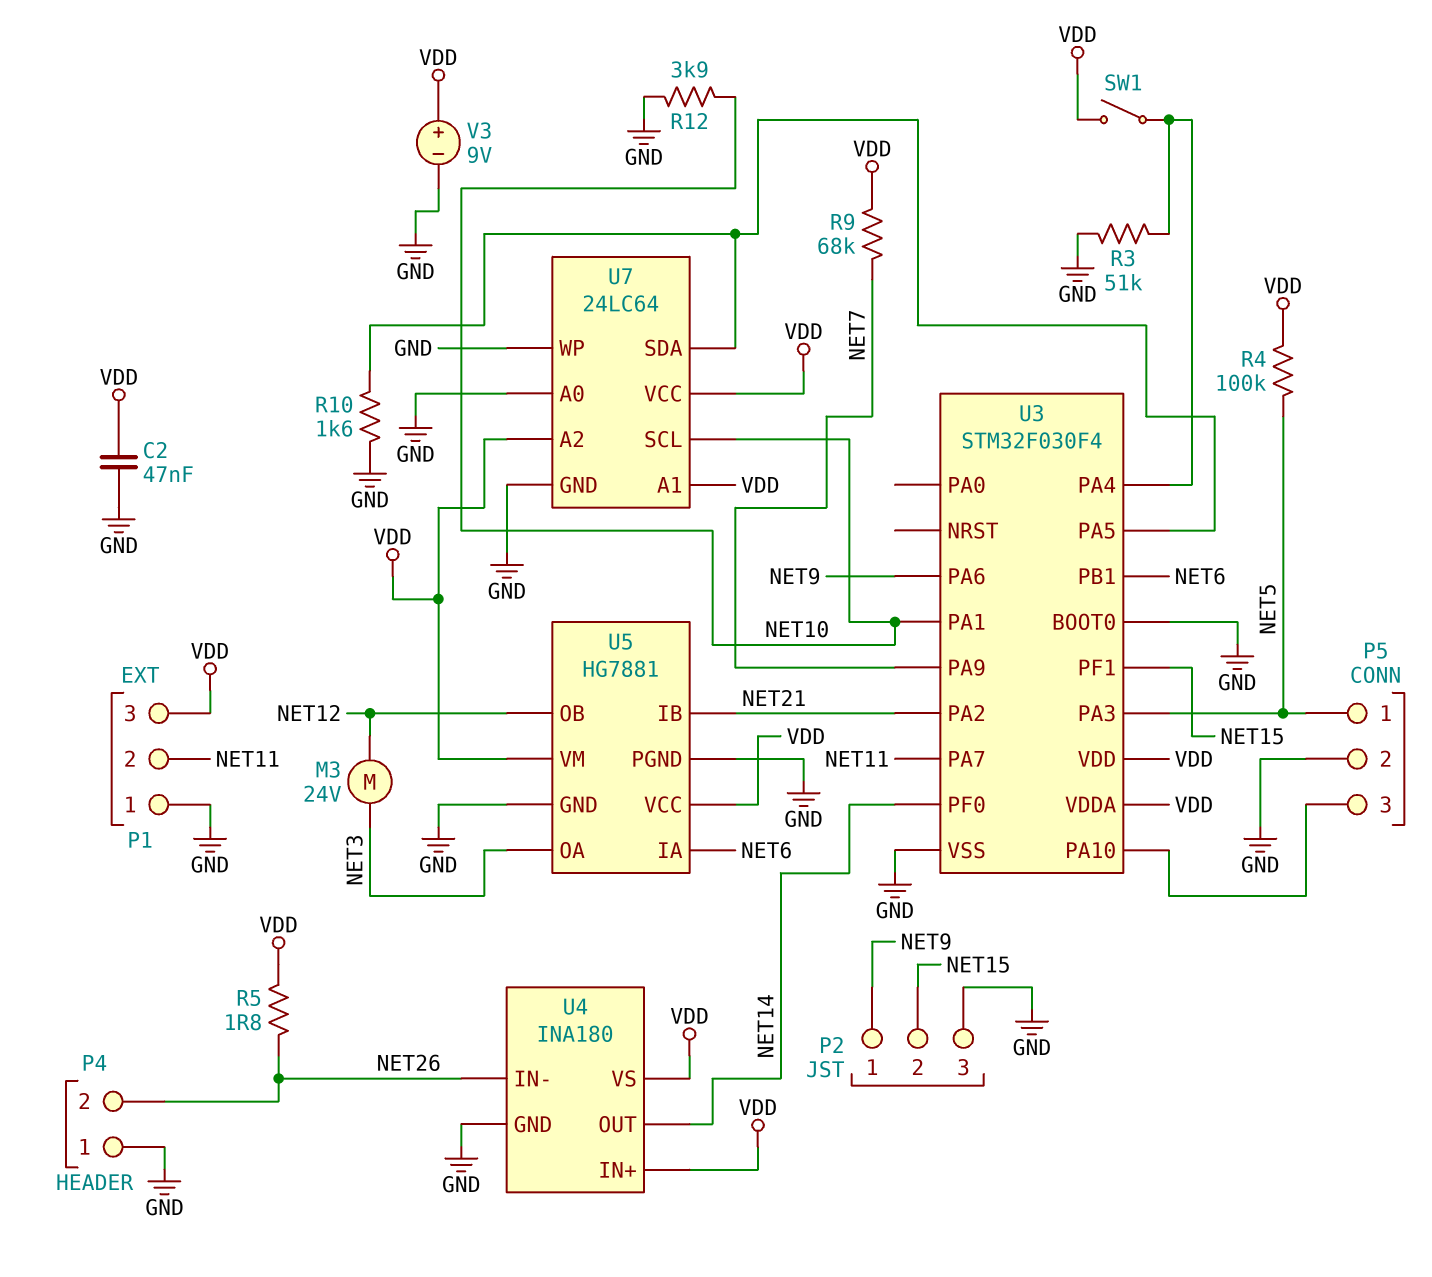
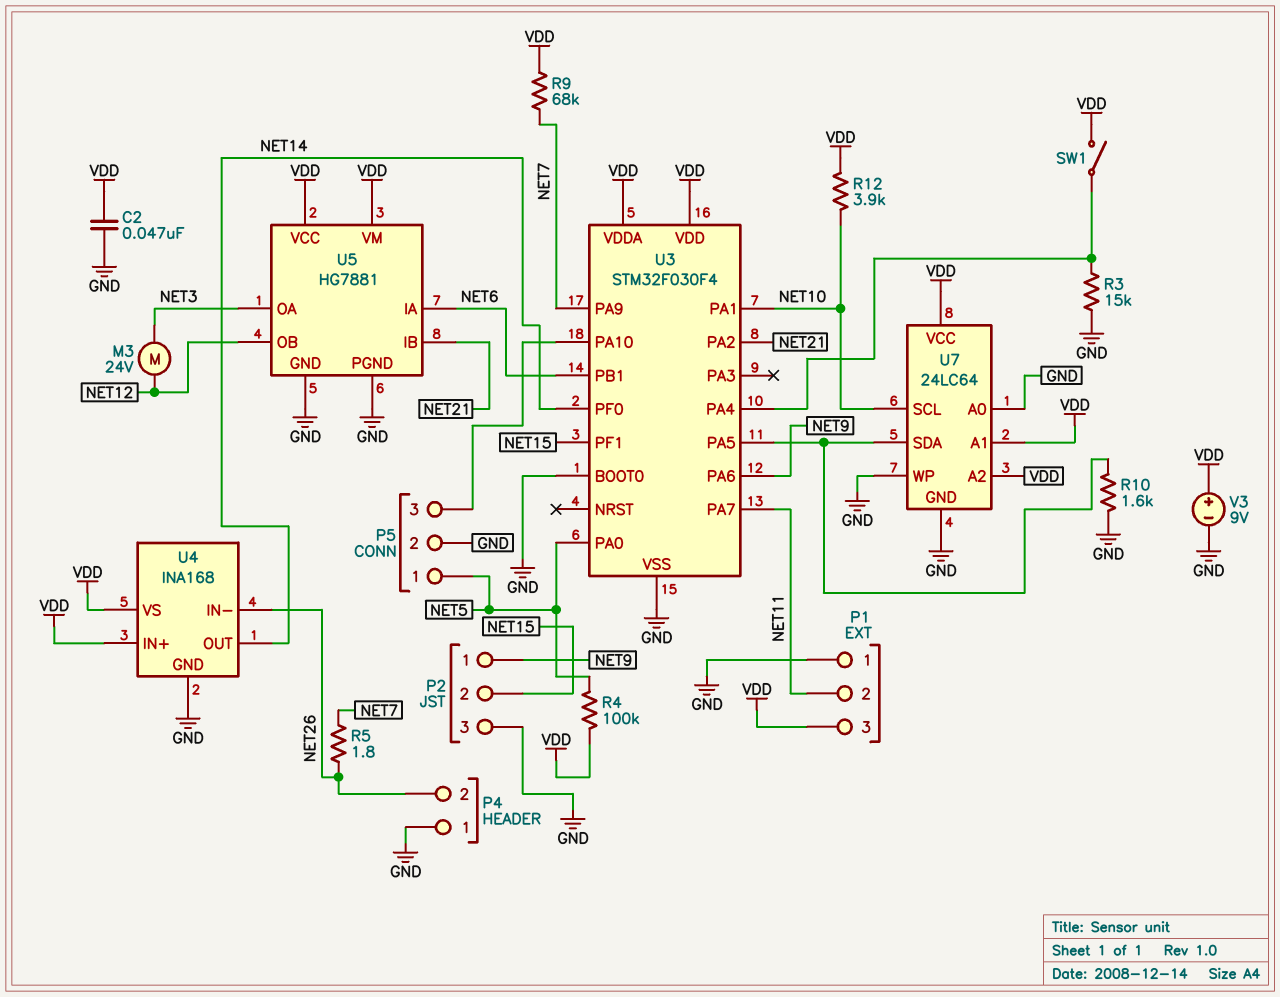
R3: 51k (GND, U3/PA4) -> 15k (GND, U3/PA4)
R5: 1.8 (NET26, VDD) -> 1.8 (NET7, NET26)
R12: 3.9k (GND, NET10) -> 3.9k (NET10, VDD)
U3 pin PA0: none -> NET5
U3 pin PA3: NET5 -> none
U4: INA180 -> INA168

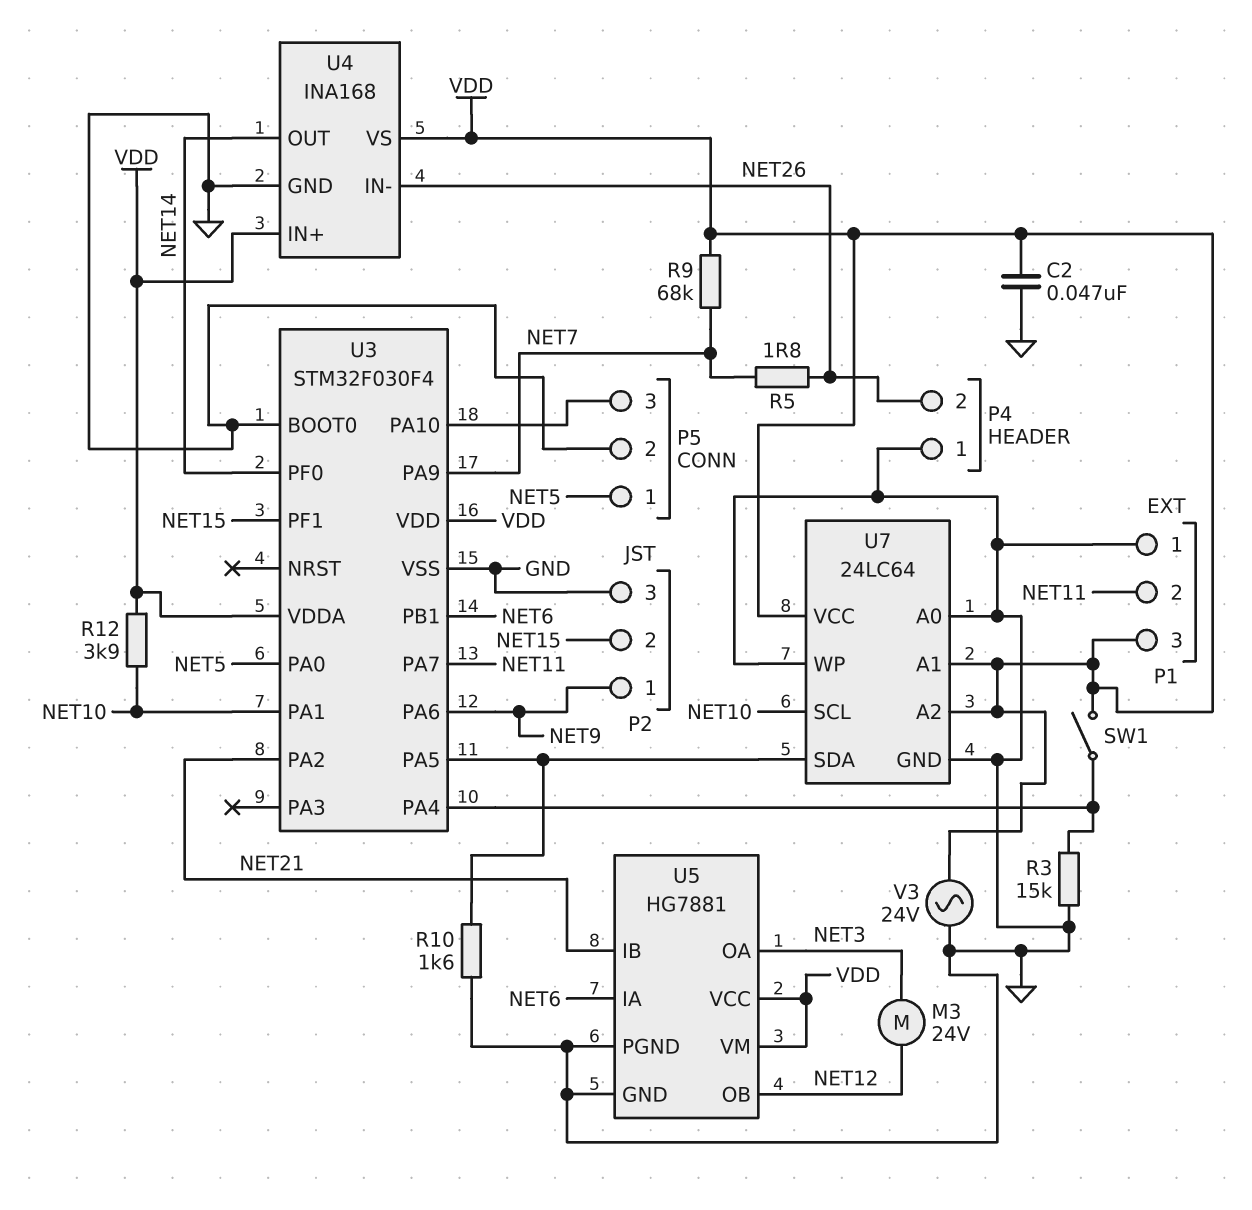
R4: 100k (NET5, VDD) -> none
V3: 9V (plus VDD, minus GND) -> AC 24V (GND, VDD)

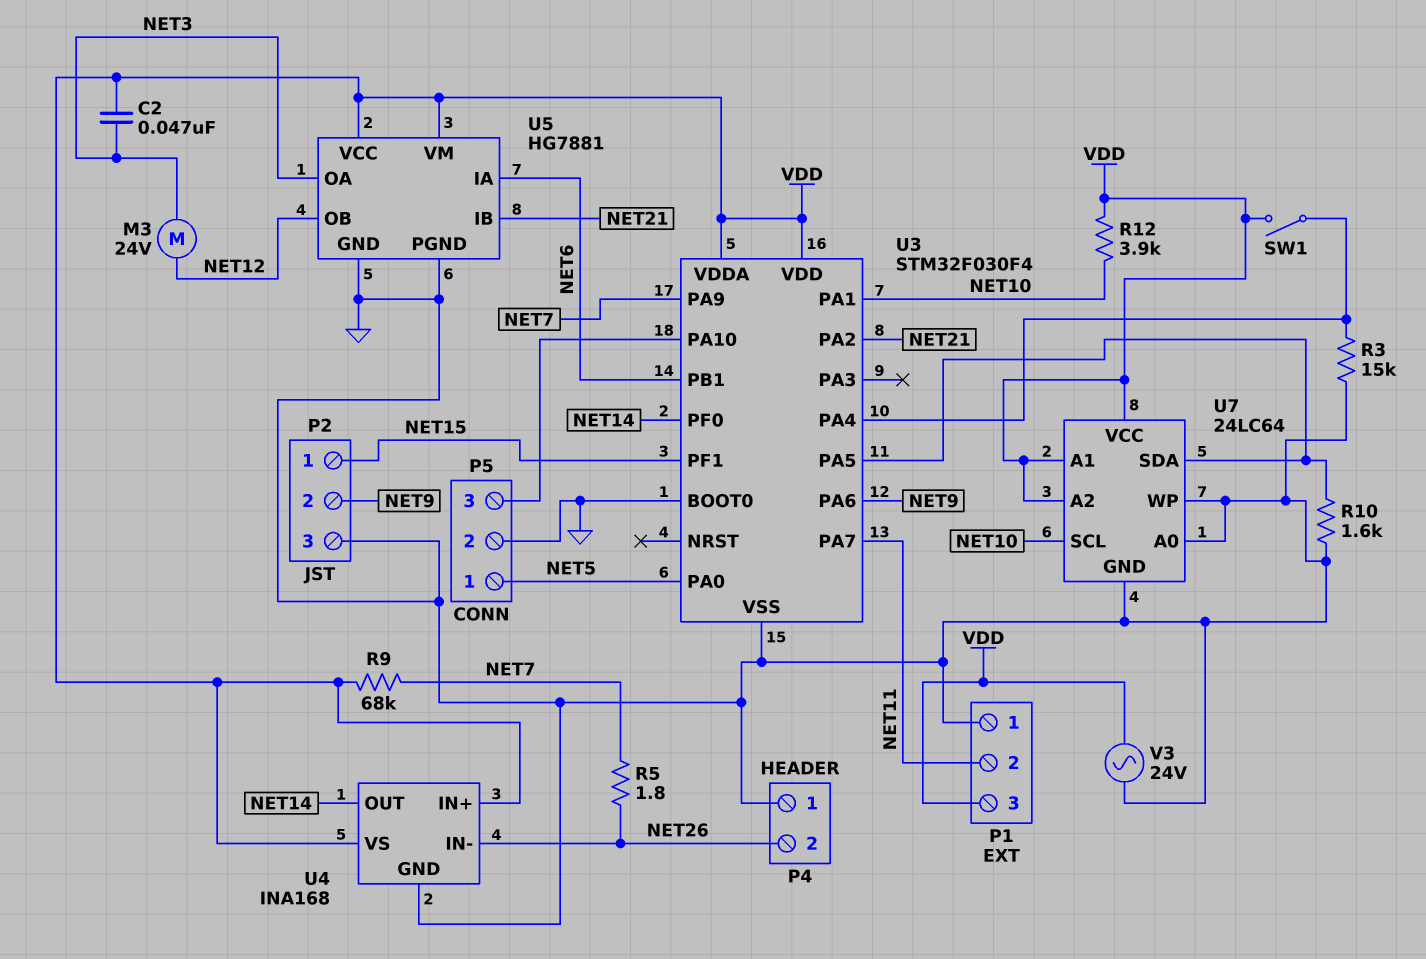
C2: 47nF (GND, VDD) -> 47nF (NET3, VDD)
P2 pin 1: NET9 -> NET15
P2 pin 2: NET15 -> NET9

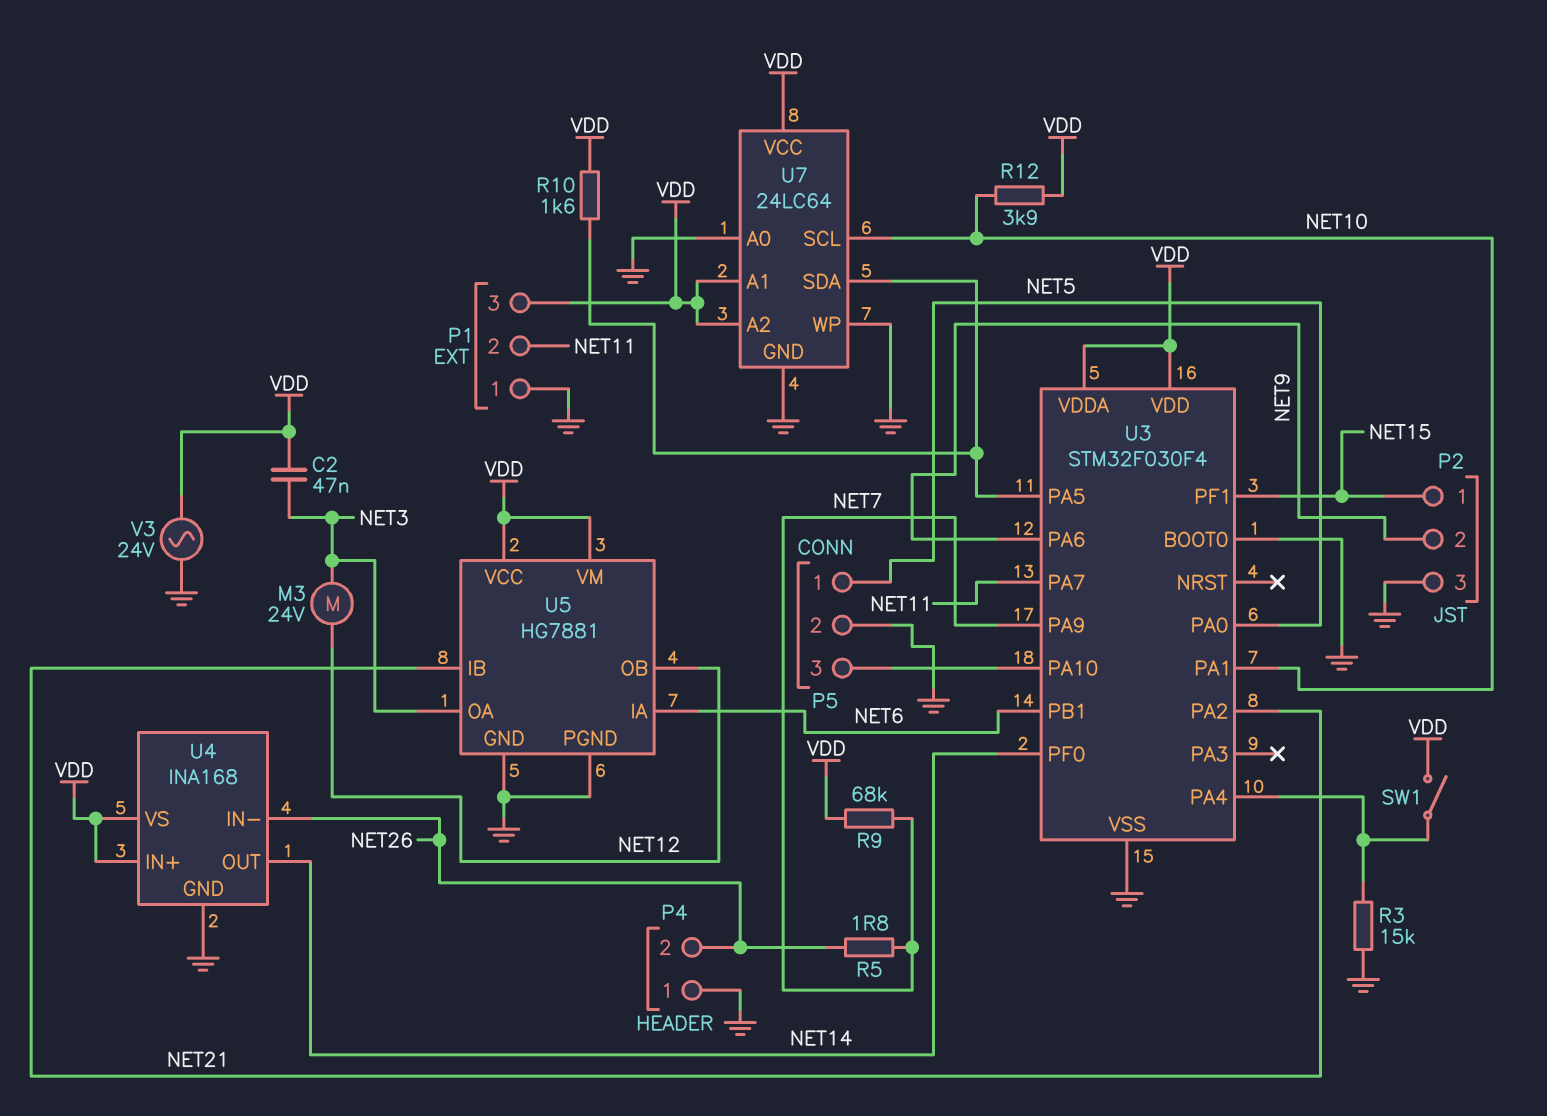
R10: 1.6k (GND, U3/PA5) -> 1.6k (U3/PA5, VDD)

